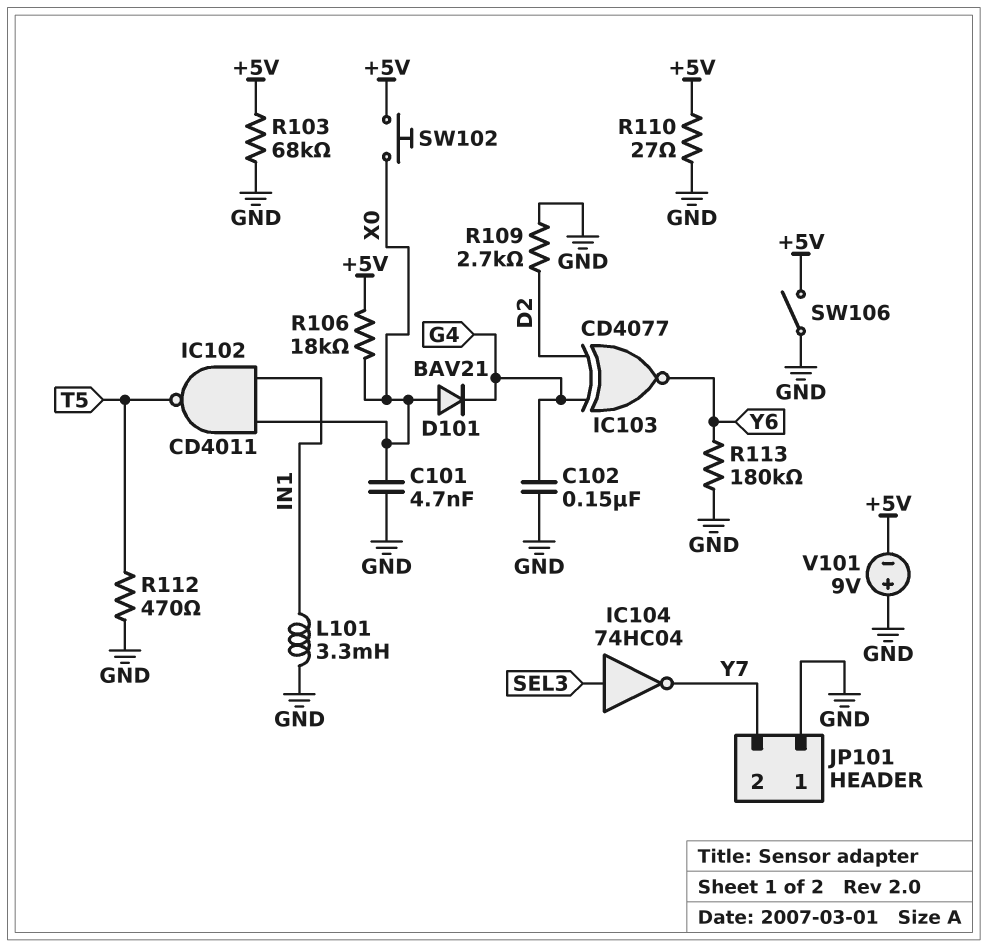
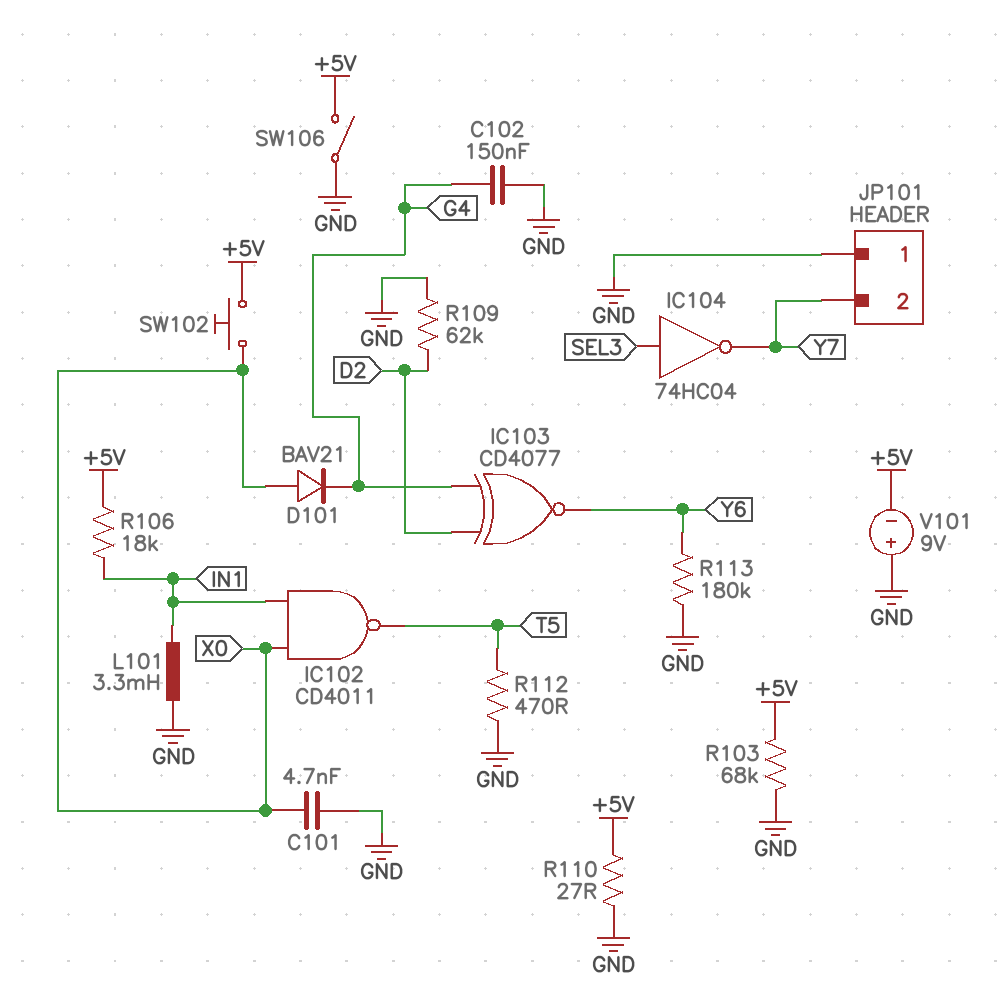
R106: 18k (+5V, X0) -> 18k (+5V, IN1)
R109: 2.7k (D2, GND) -> 62k (D2, GND)

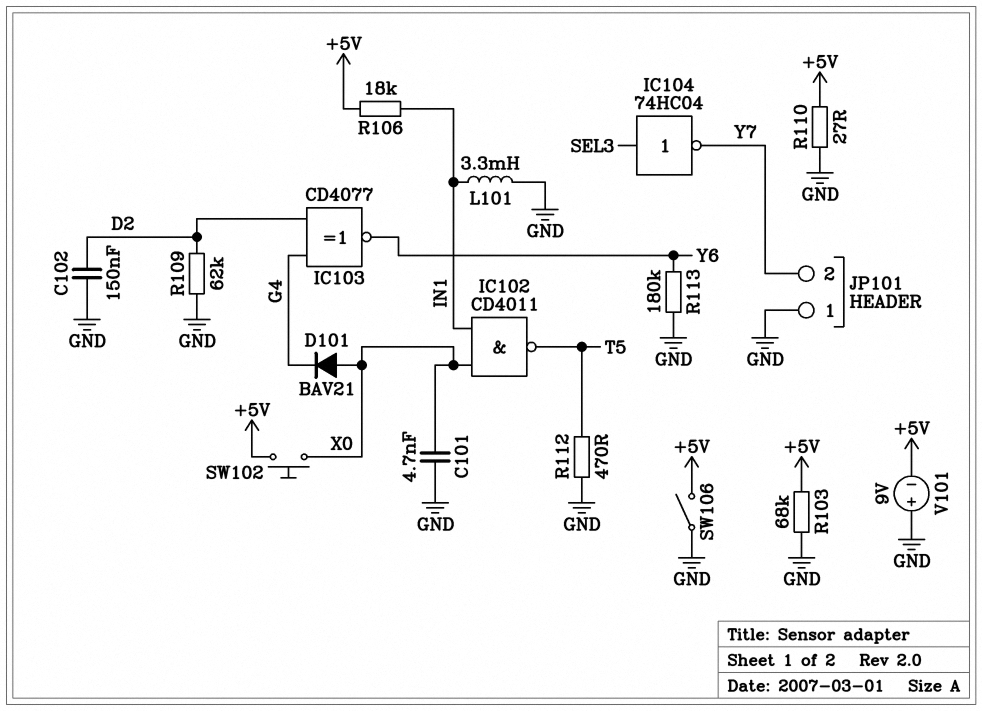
C102: 150nF (G4, GND) -> 150nF (D2, GND)

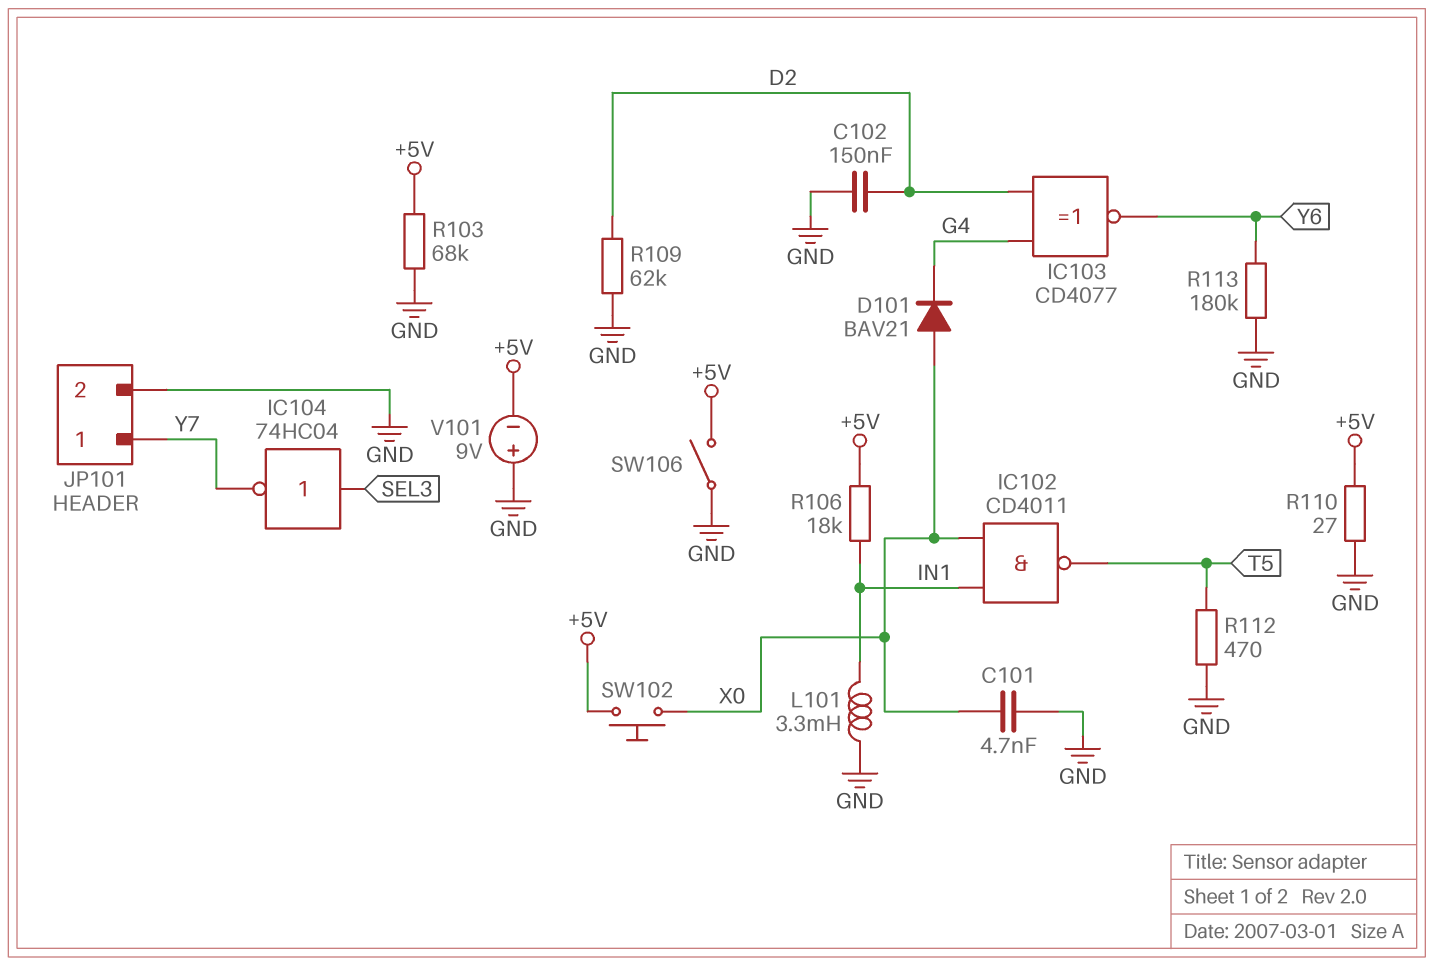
JP101 pin 1: GND -> Y7
JP101 pin 2: Y7 -> GND

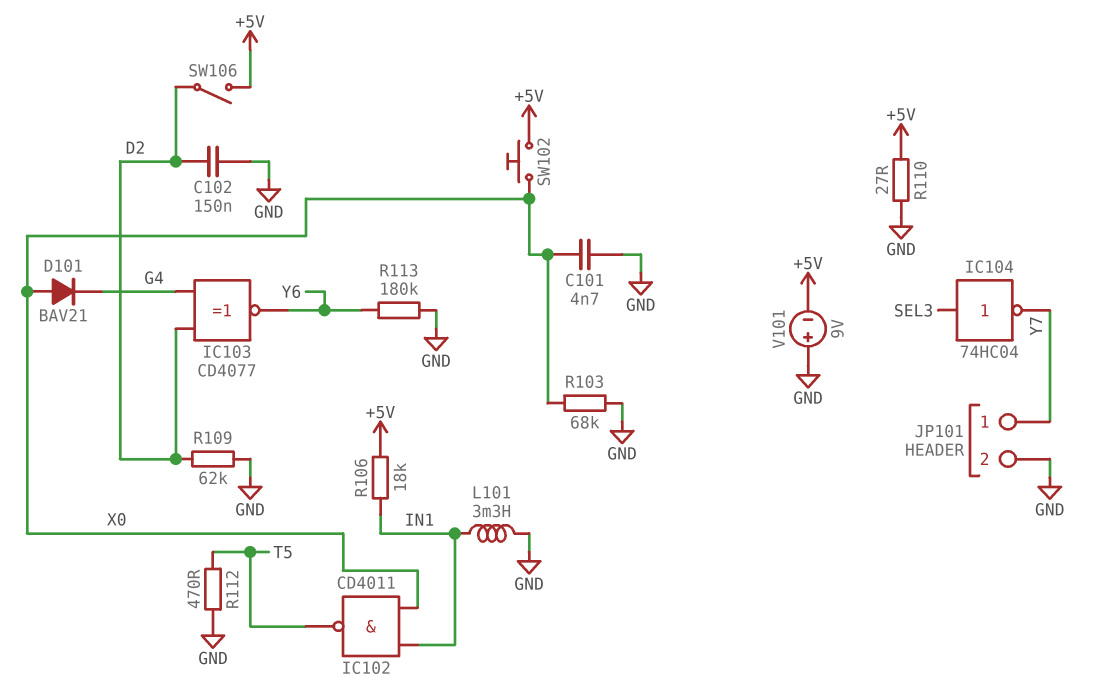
R103: 68k (+5V, GND) -> 68k (GND, X0)
SW106: switch (+5V, GND) -> switch (+5V, D2)

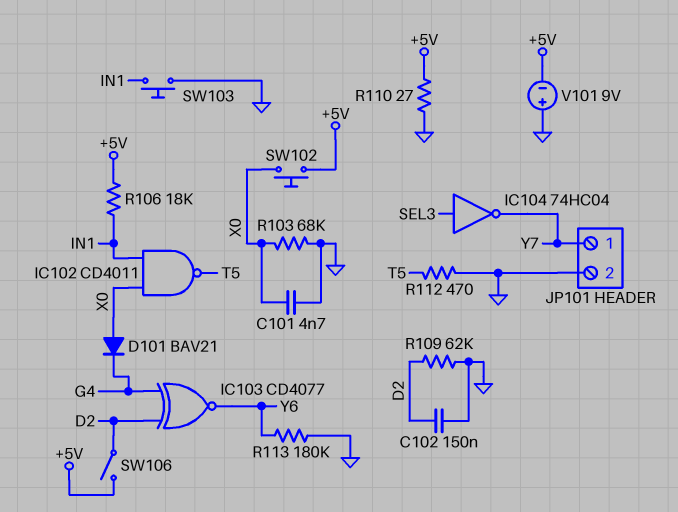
L101: 3.3mH (GND, IN1) -> none
SW103: none -> button (GND, IN1)

